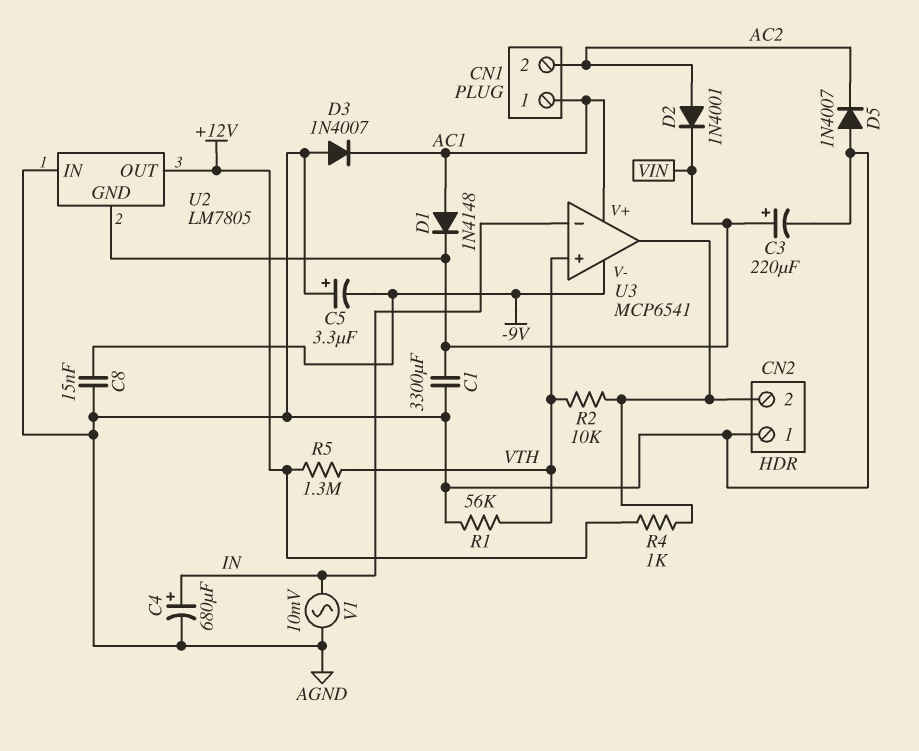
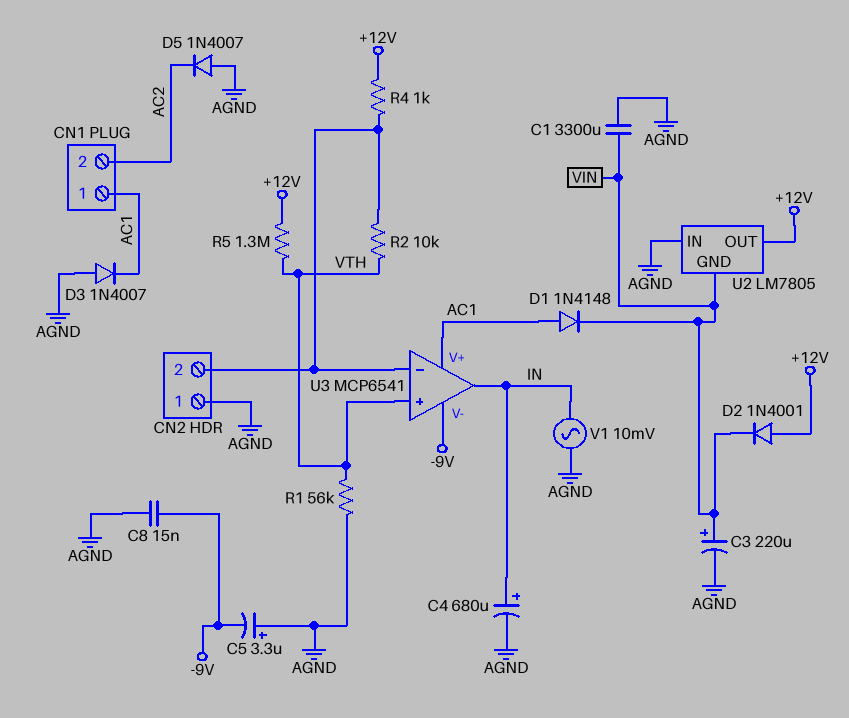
D2: diode 1N4001 (A AC2, K VIN) -> diode 1N4001 (A +12V, K VIN)
U3 pin in-: IN -> CN2/2
U3 pin out: CN2/2 -> IN

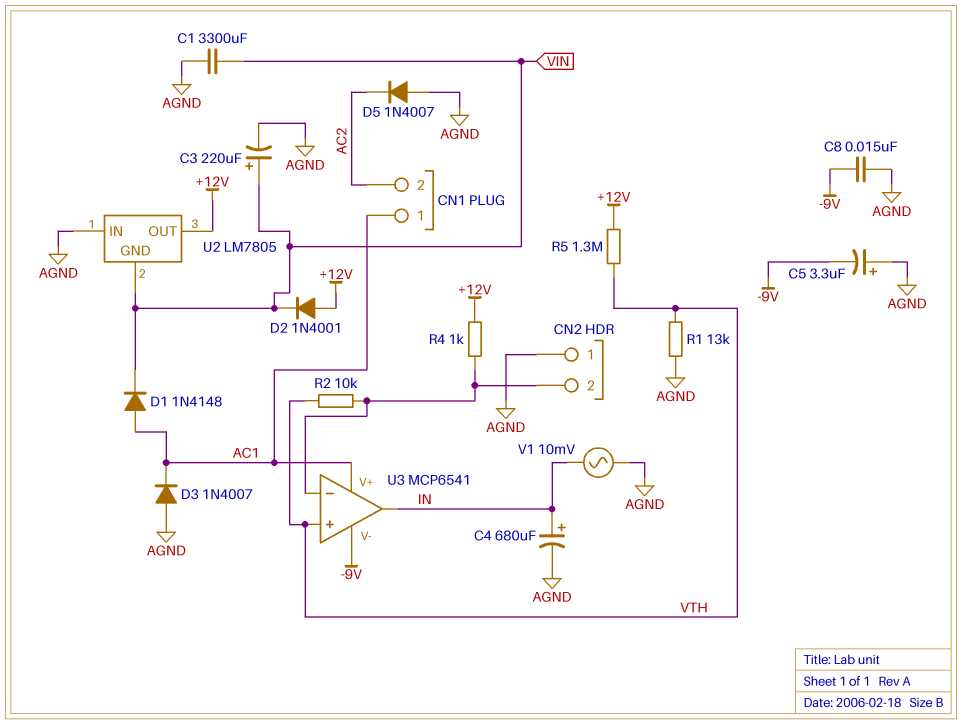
R1: 56k (AGND, VTH) -> 13k (AGND, VTH)

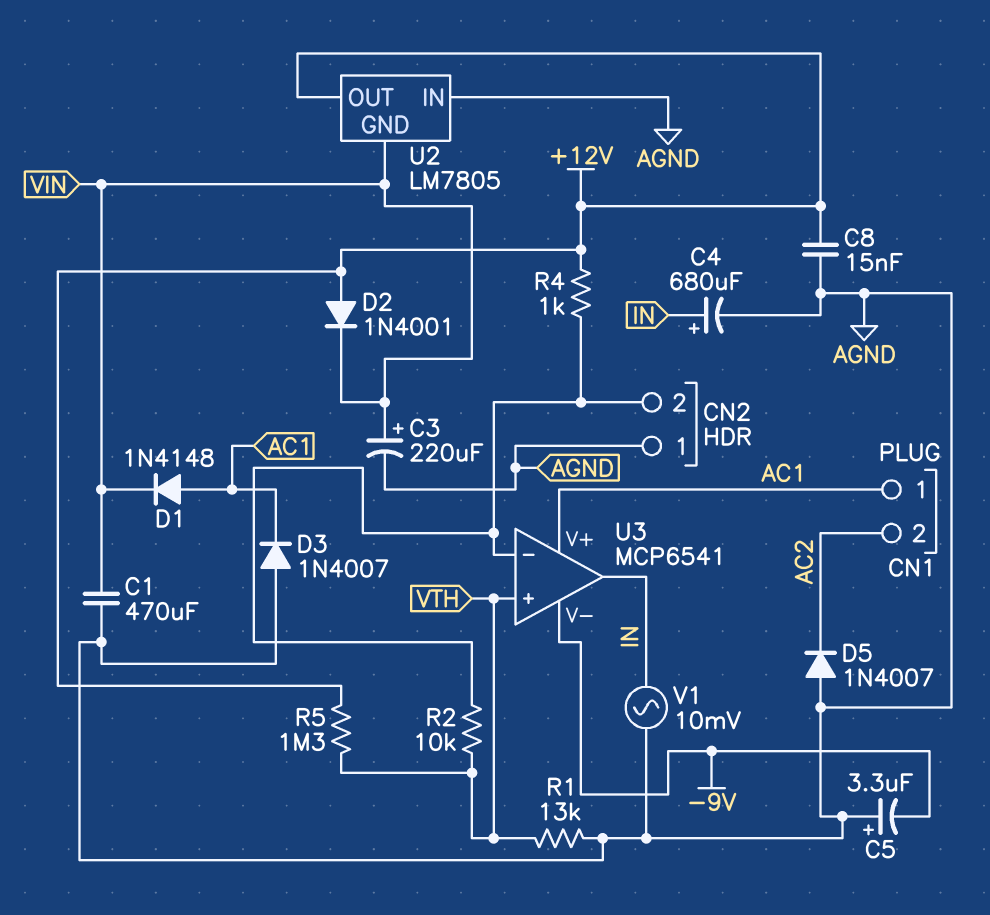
C1: 3300uF (AGND, VIN) -> 470uF (AGND, VIN)
C8: 15nF (-9V, AGND) -> 15nF (+12V, AGND)

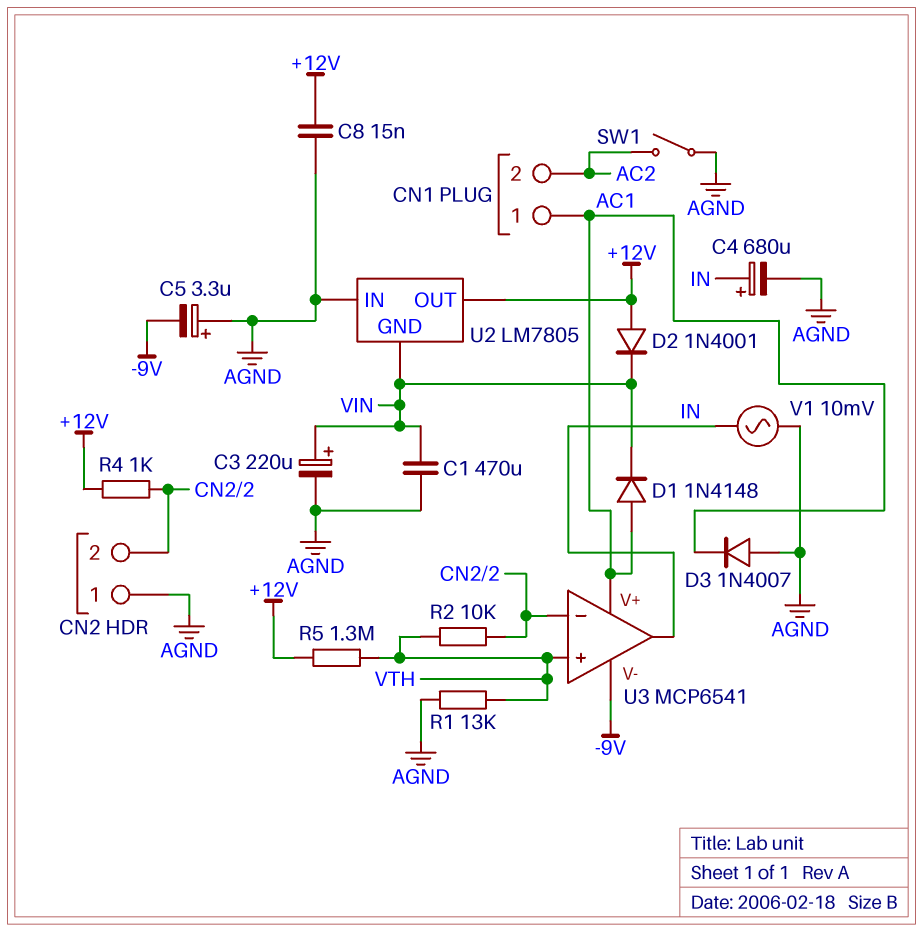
D5: diode 1N4007 (A AGND, K AC2) -> none
SW1: none -> switch (AC2, AGND)

